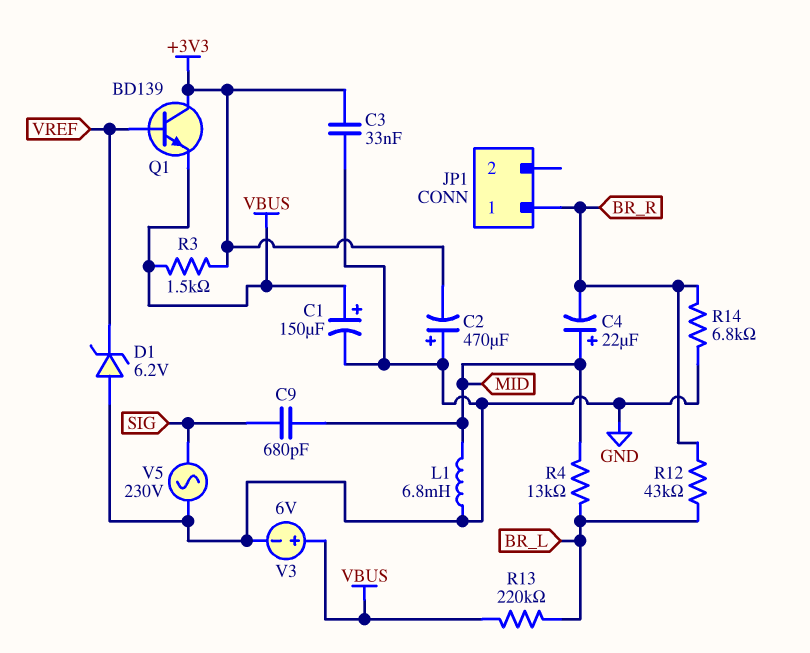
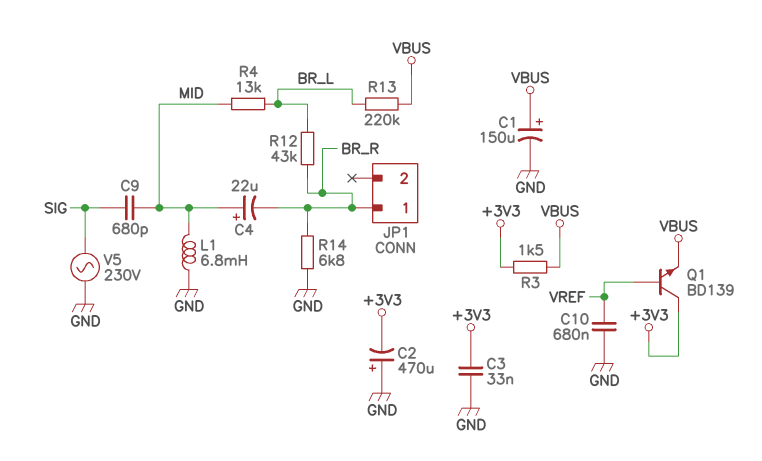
C10: none -> 680nF (GND, VREF)
D1: zener 6.2V (A GND, K VREF) -> none
V3: 6V (plus VBUS, minus GND) -> none

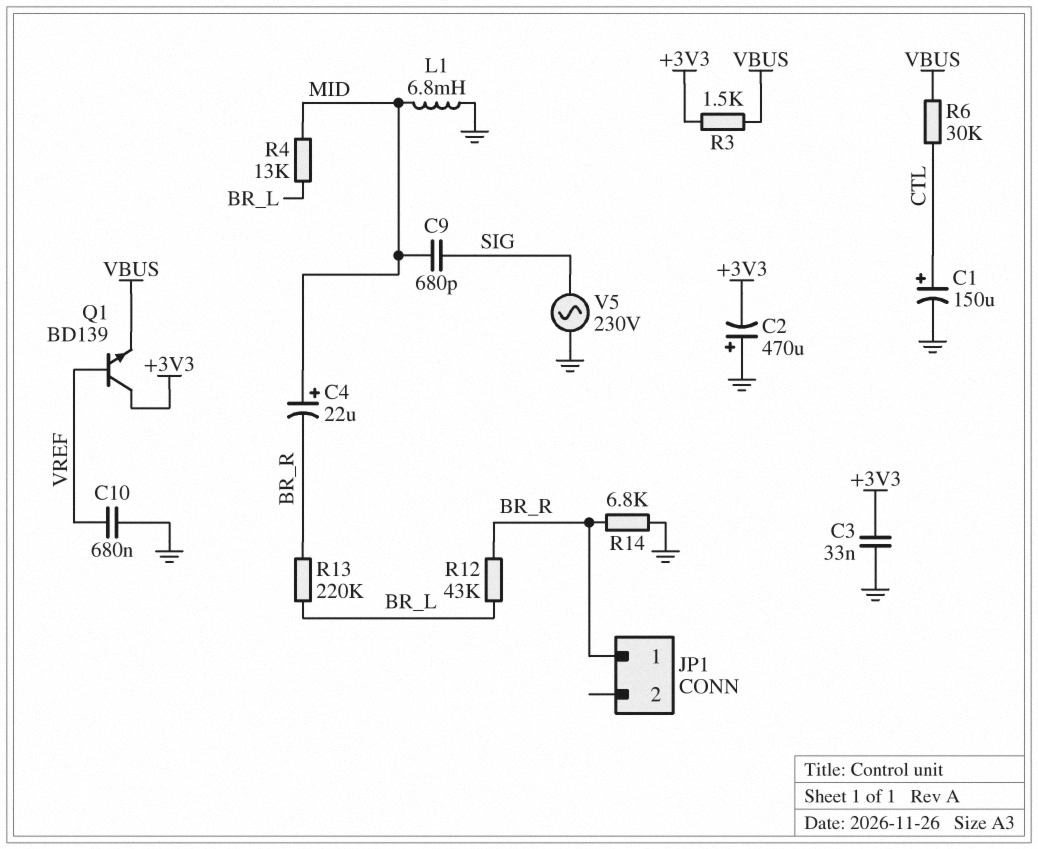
C1: 150uF (plus VBUS, minus GND) -> 150uF (plus CTL, minus GND)
R6: none -> 30k (CTL, VBUS)
R13: 220k (BR_L, VBUS) -> 220k (BR_L, BR_R)

